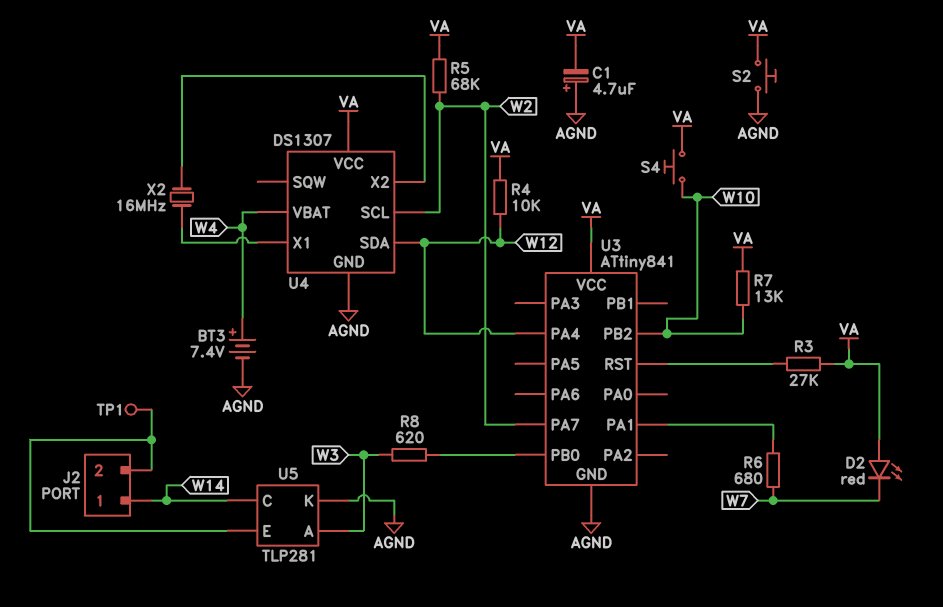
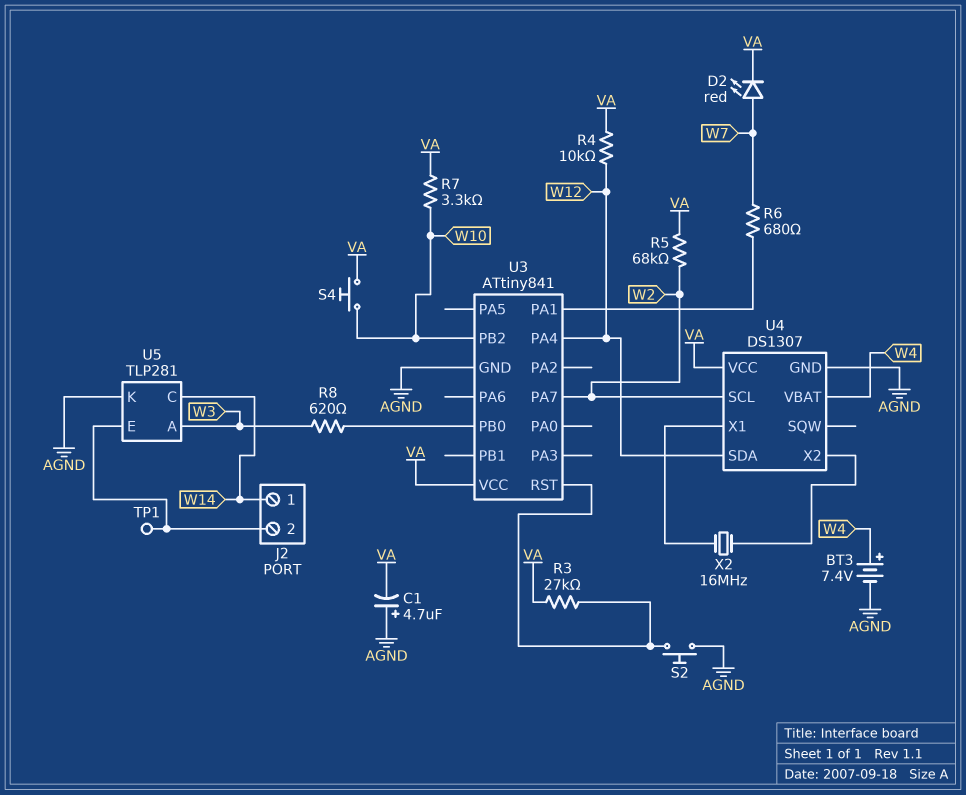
D2: LED red (A VA, K W7) -> LED red (A W7, K VA)
R7: 13k (VA, W10) -> 3.3k (VA, W10)
S2: button (AGND, VA) -> button (AGND, U3/RST)

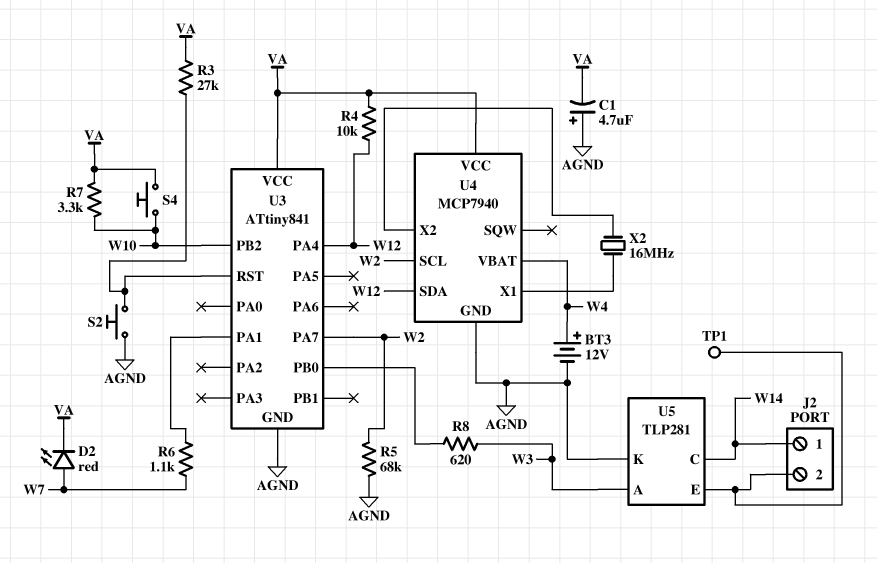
BT3: 7.4V (plus W4, minus AGND) -> 12V (plus W4, minus AGND)
R5: 68k (VA, W2) -> 68k (AGND, W2)
R6: 680 (U3/PA1, W7) -> 1.1k (U3/PA1, W7)
U4: DS1307 -> MCP7940

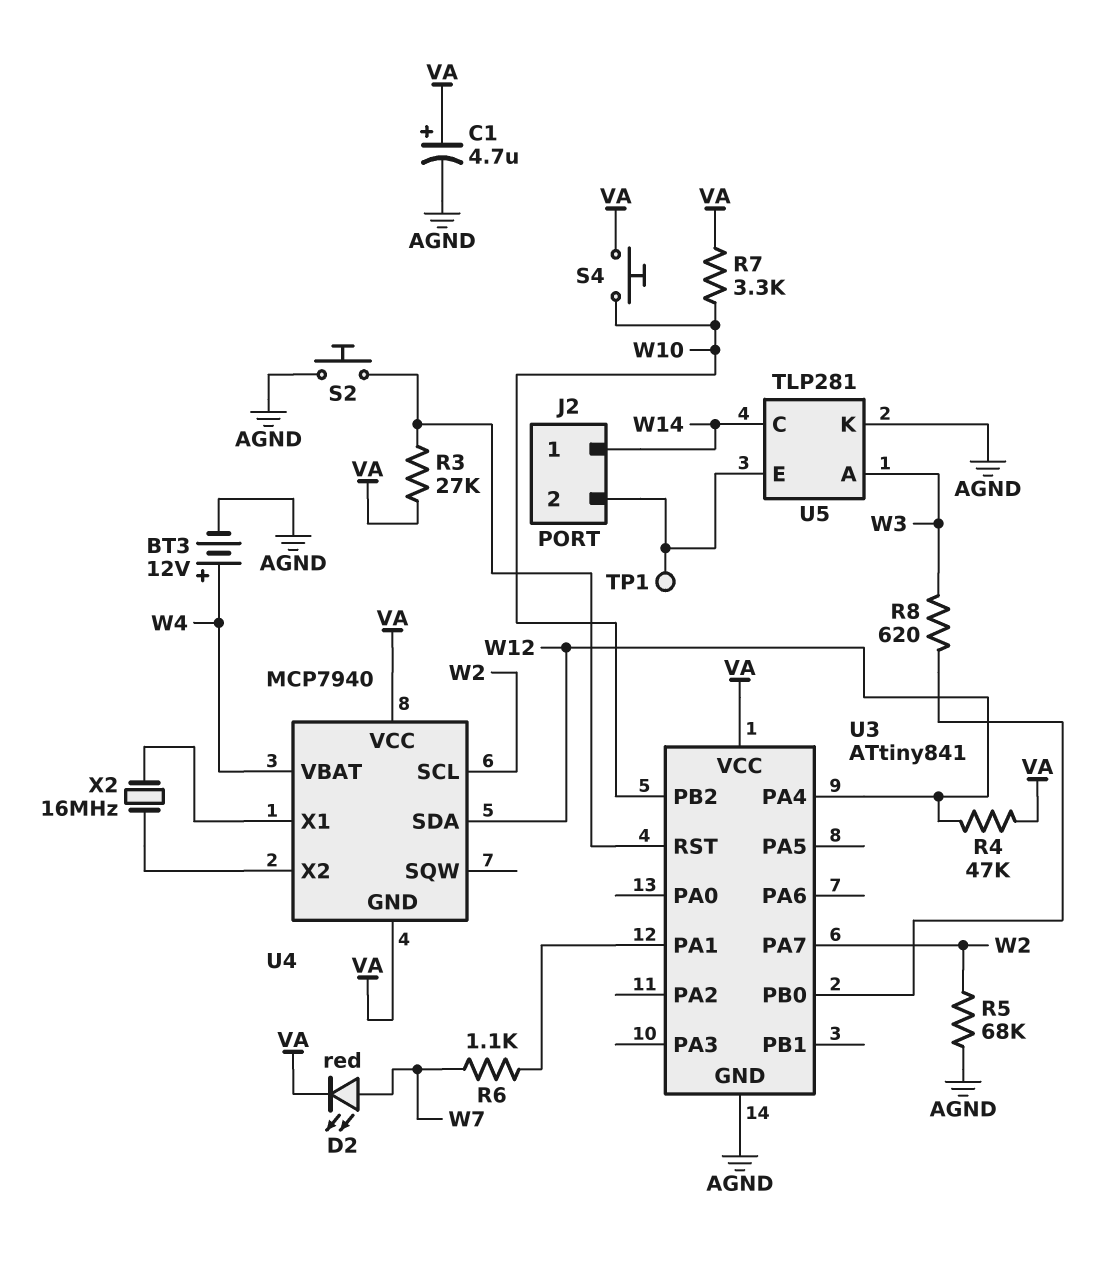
C1: 4.7uF (plus AGND, minus VA) -> 4.7uF (plus VA, minus AGND)
R4: 10k (VA, W12) -> 47k (VA, W12)
U4 pin GND: AGND -> VA

